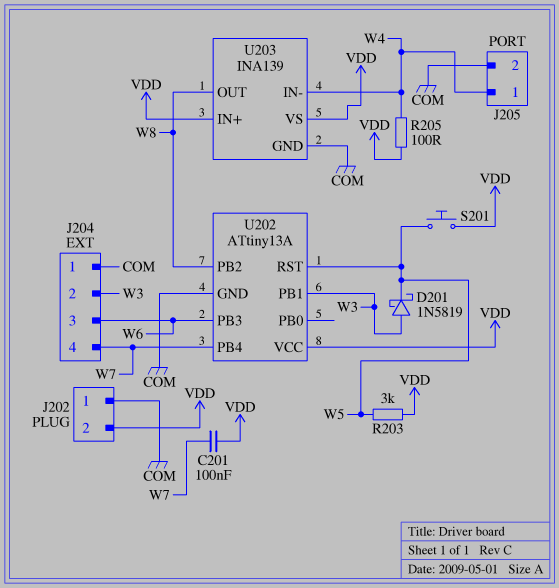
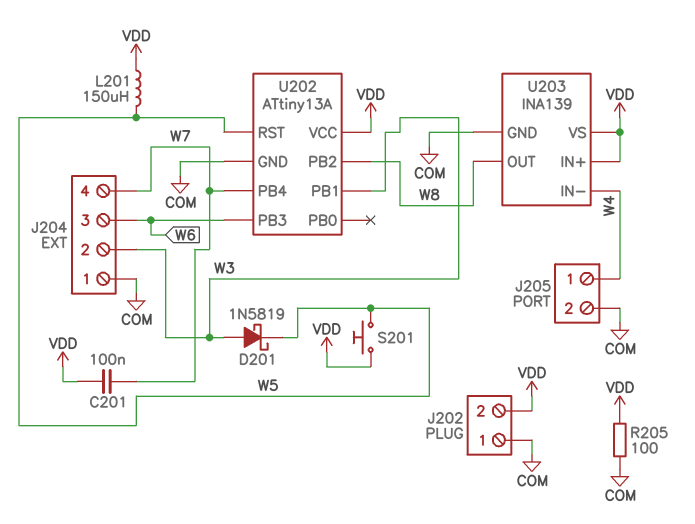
L201: none -> 150uH (VDD, W5)
R203: 3k (VDD, W5) -> none
R205: 100 (VDD, W4) -> 100 (COM, VDD)

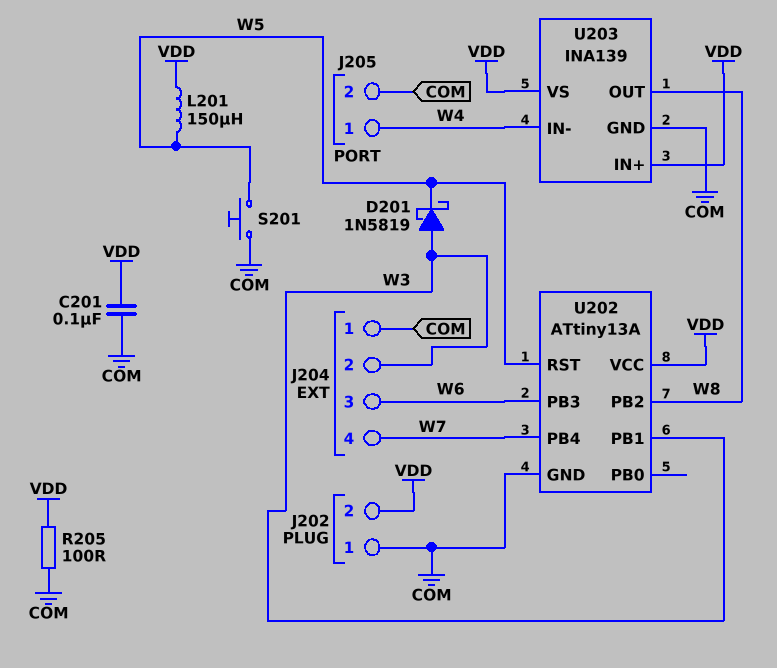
C201: 100nF (VDD, W7) -> 100nF (COM, VDD)
S201: button (VDD, W5) -> button (COM, W5)

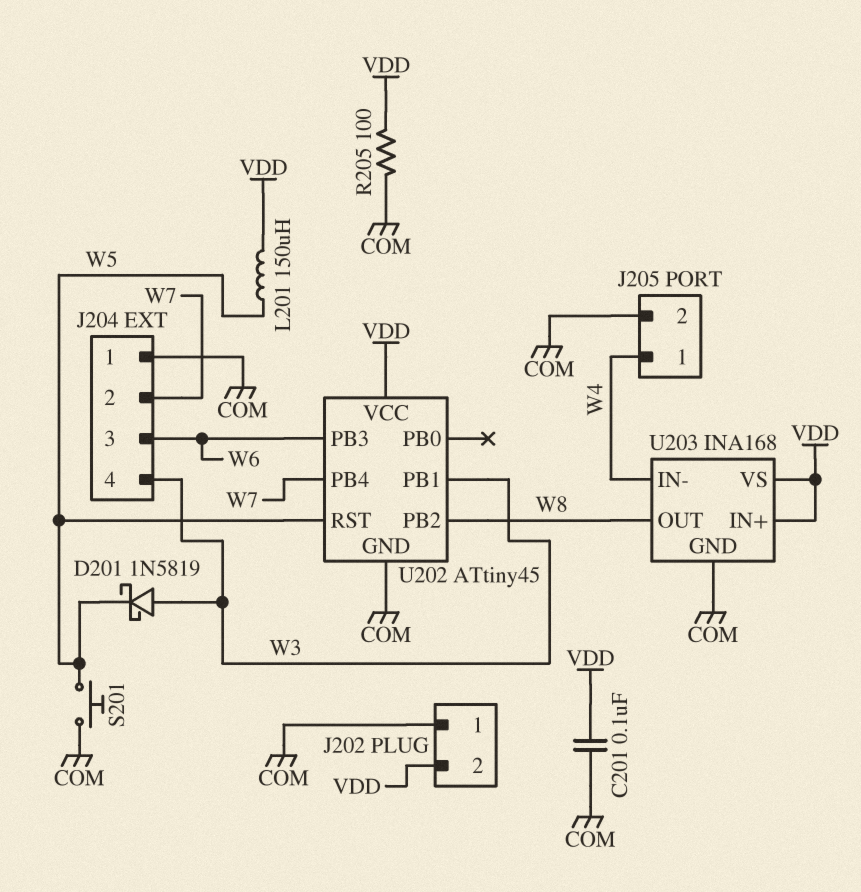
J204 pin 2: W3 -> W7
J204 pin 4: W7 -> W3
U202: ATtiny13A -> ATtiny45
U203: INA139 -> INA168

